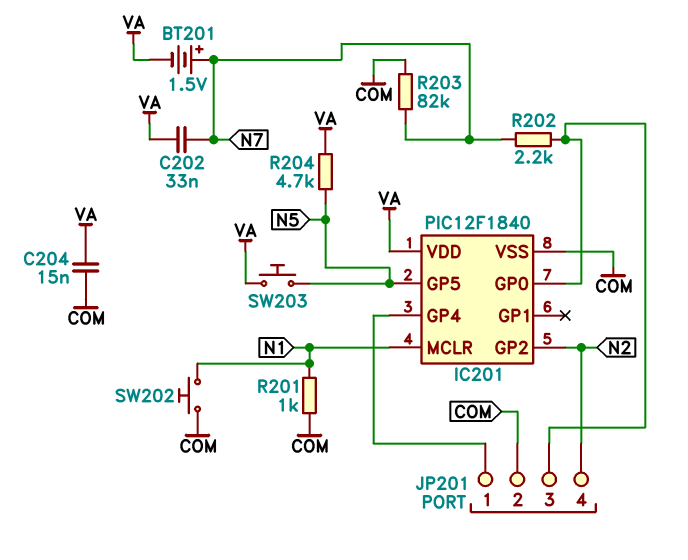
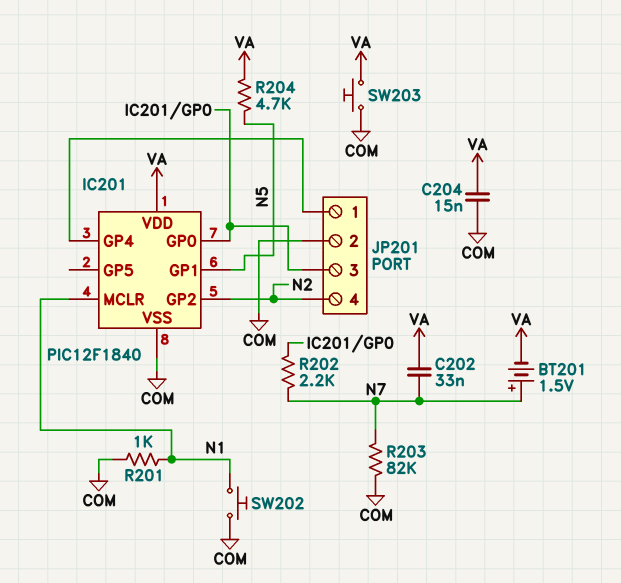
IC201 pin GP1: none -> N5
IC201 pin GP5: N5 -> none
SW203: button (N5, VA) -> button (COM, VA)

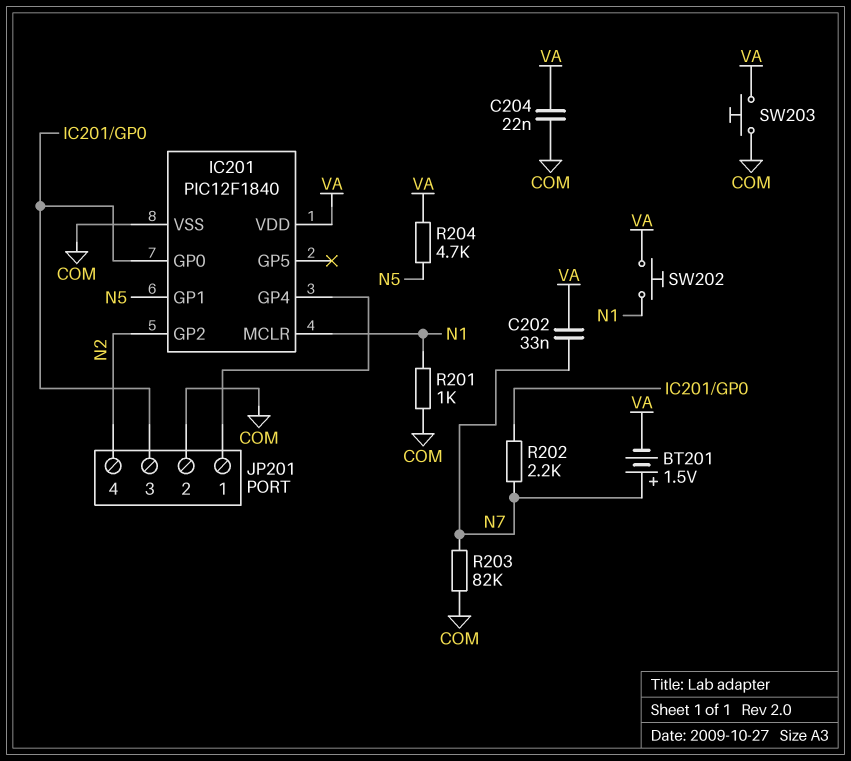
C204: 15nF (COM, VA) -> 22nF (COM, VA)
SW202: button (COM, N1) -> button (N1, VA)

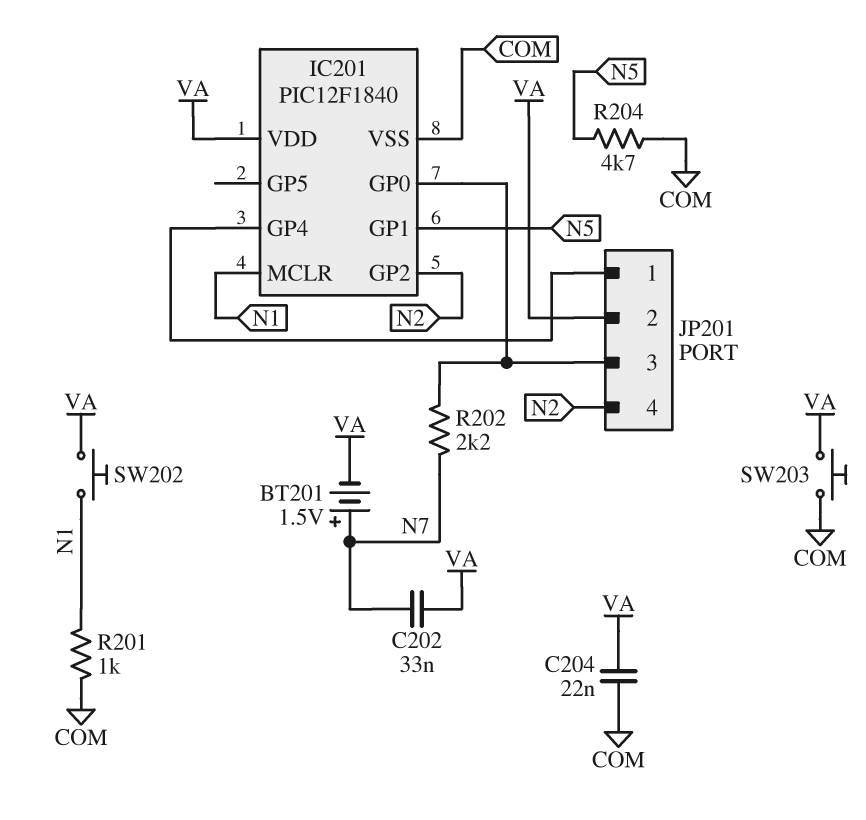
JP201 pin 2: COM -> VA
R203: 82k (COM, N7) -> none
R204: 4.7k (N5, VA) -> 4.7k (COM, N5)

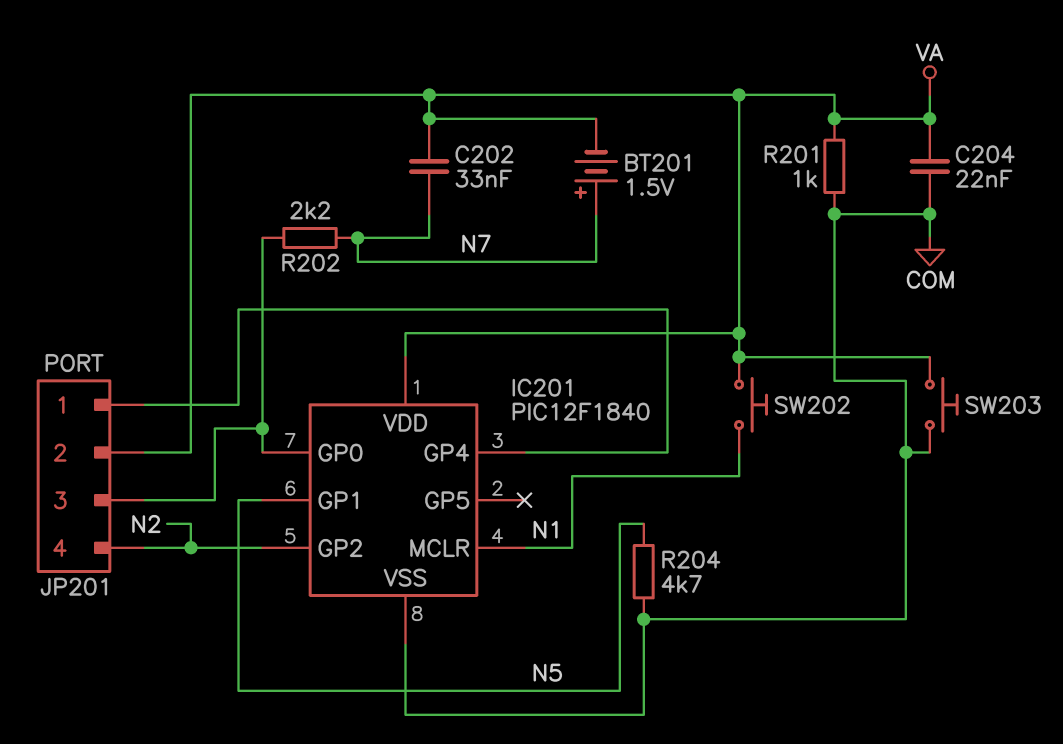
R201: 1k (COM, N1) -> 1k (COM, VA)

